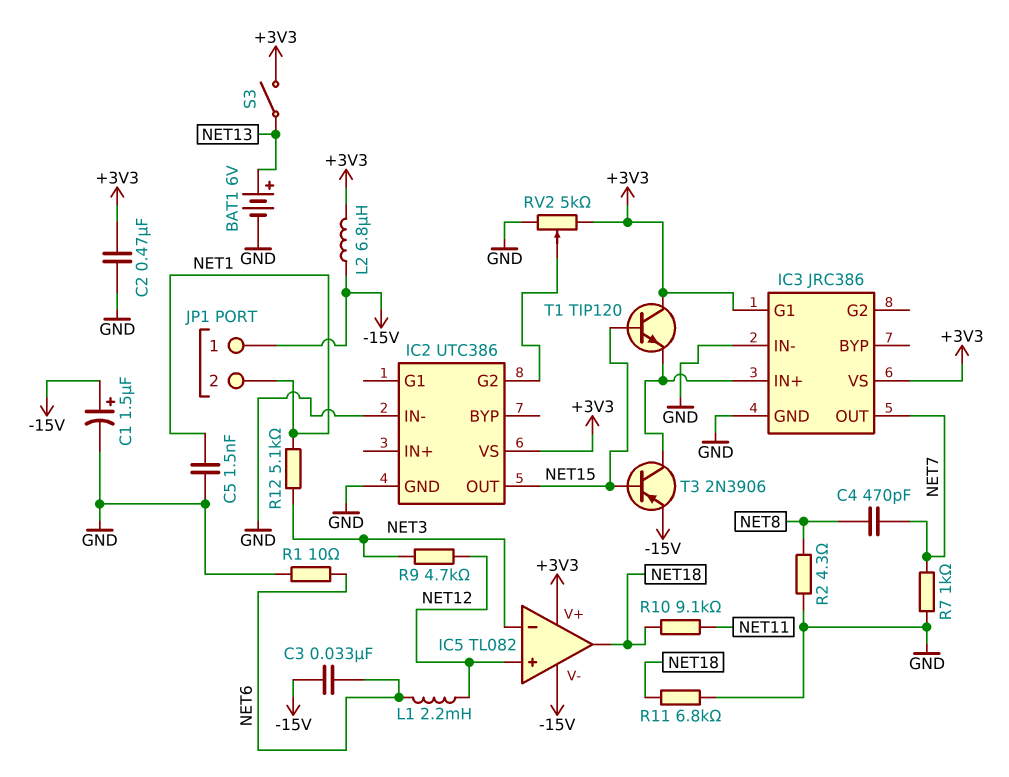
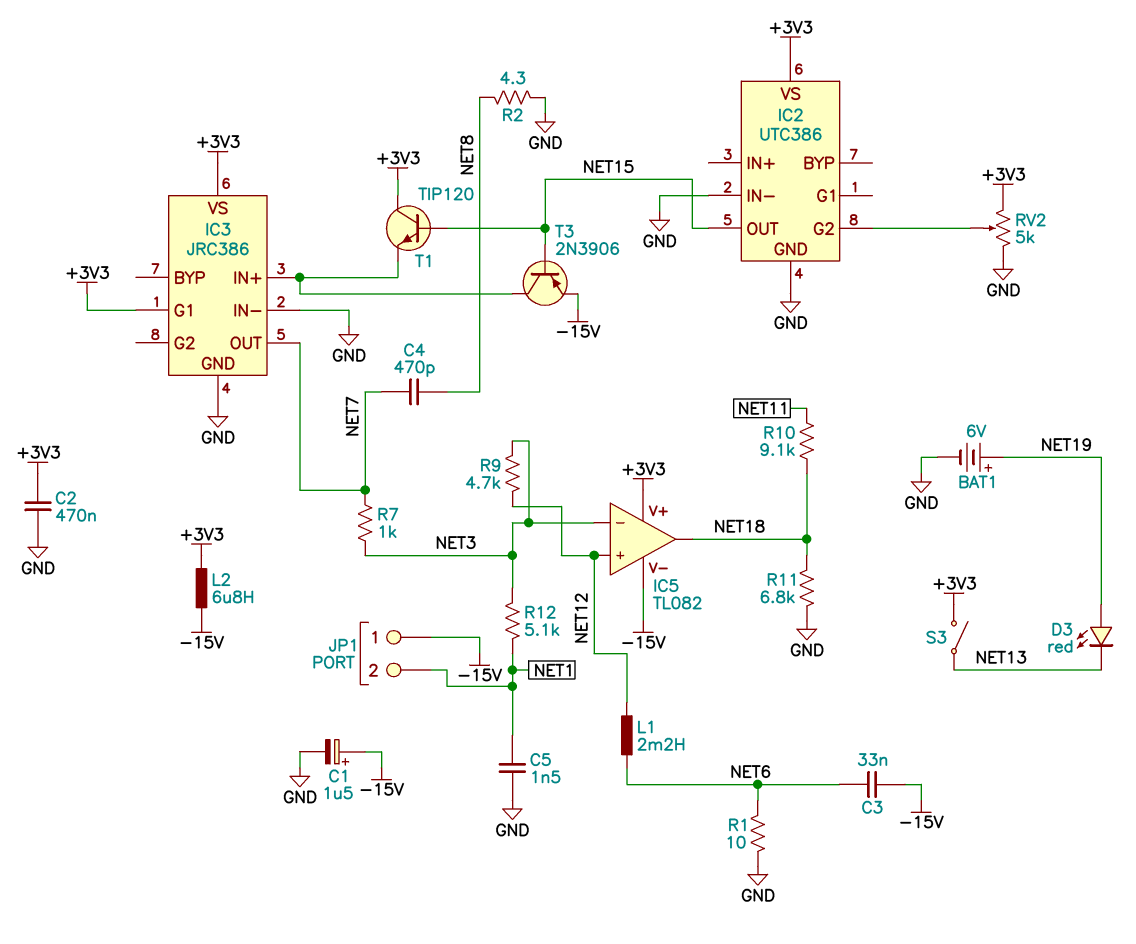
BAT1: 6V (plus NET13, minus GND) -> 6V (plus NET19, minus GND)
D3: none -> LED red (A NET19, K NET13)
R7: 1k (GND, NET7) -> 1k (NET3, NET7)

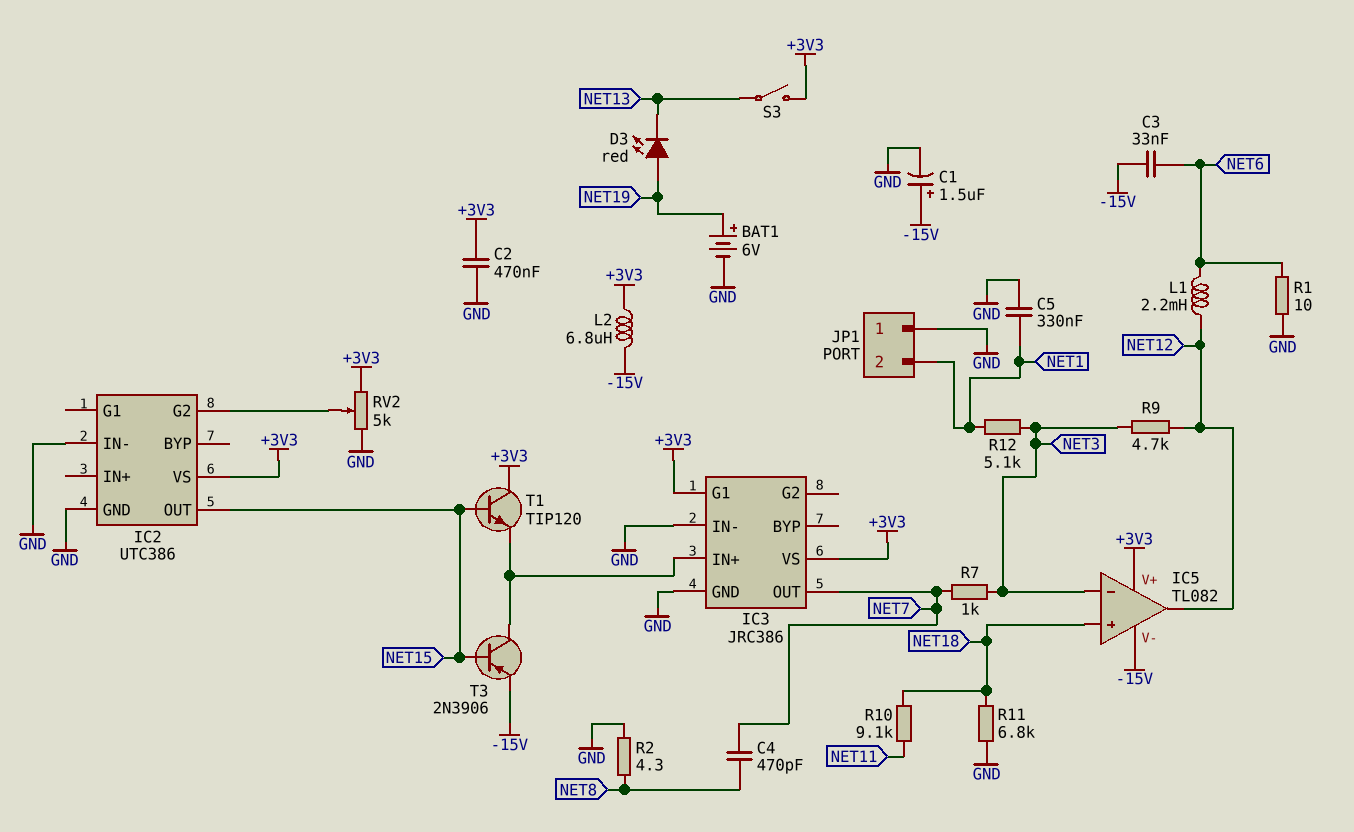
C5: 1.5nF (GND, NET1) -> 330nF (GND, NET1)
IC5 pin in+: NET12 -> NET18
IC5 pin out: NET18 -> NET12
JP1 pin 1: -15V -> GND

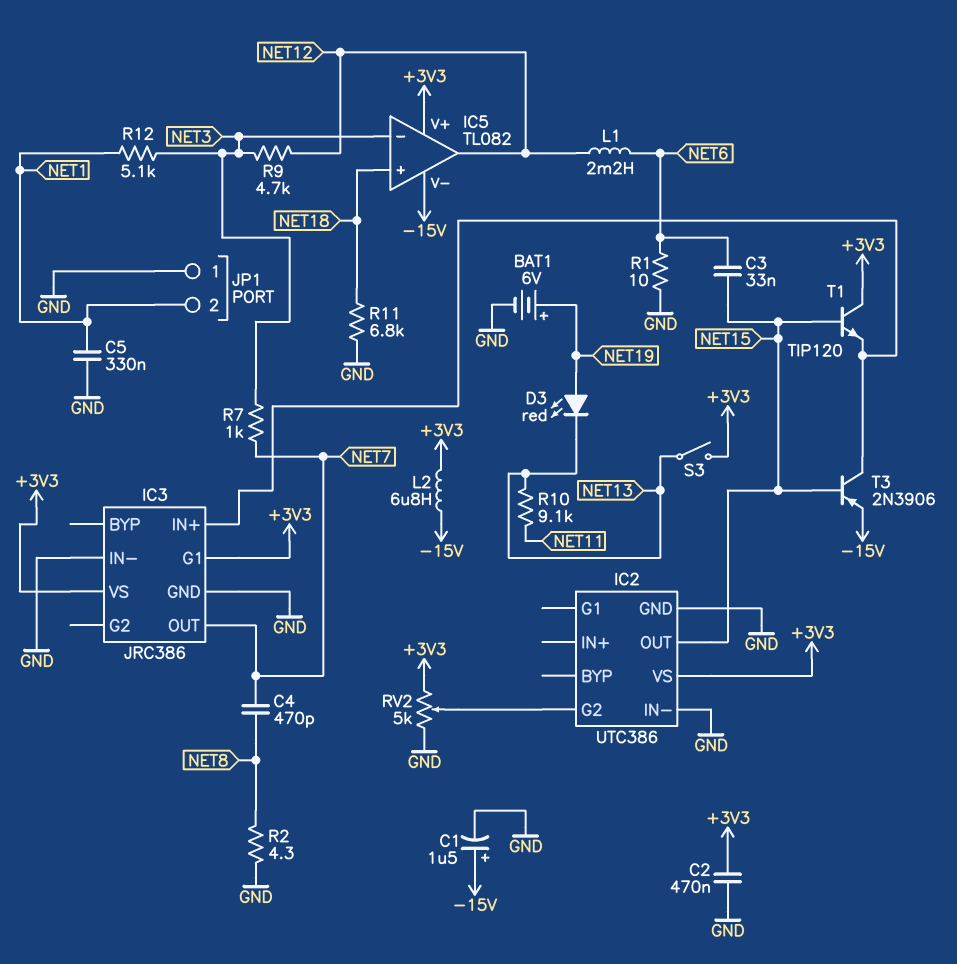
C3: 33nF (-15V, NET6) -> 33nF (NET6, NET15)
R10: 9.1k (NET11, NET18) -> 9.1k (NET11, NET13)

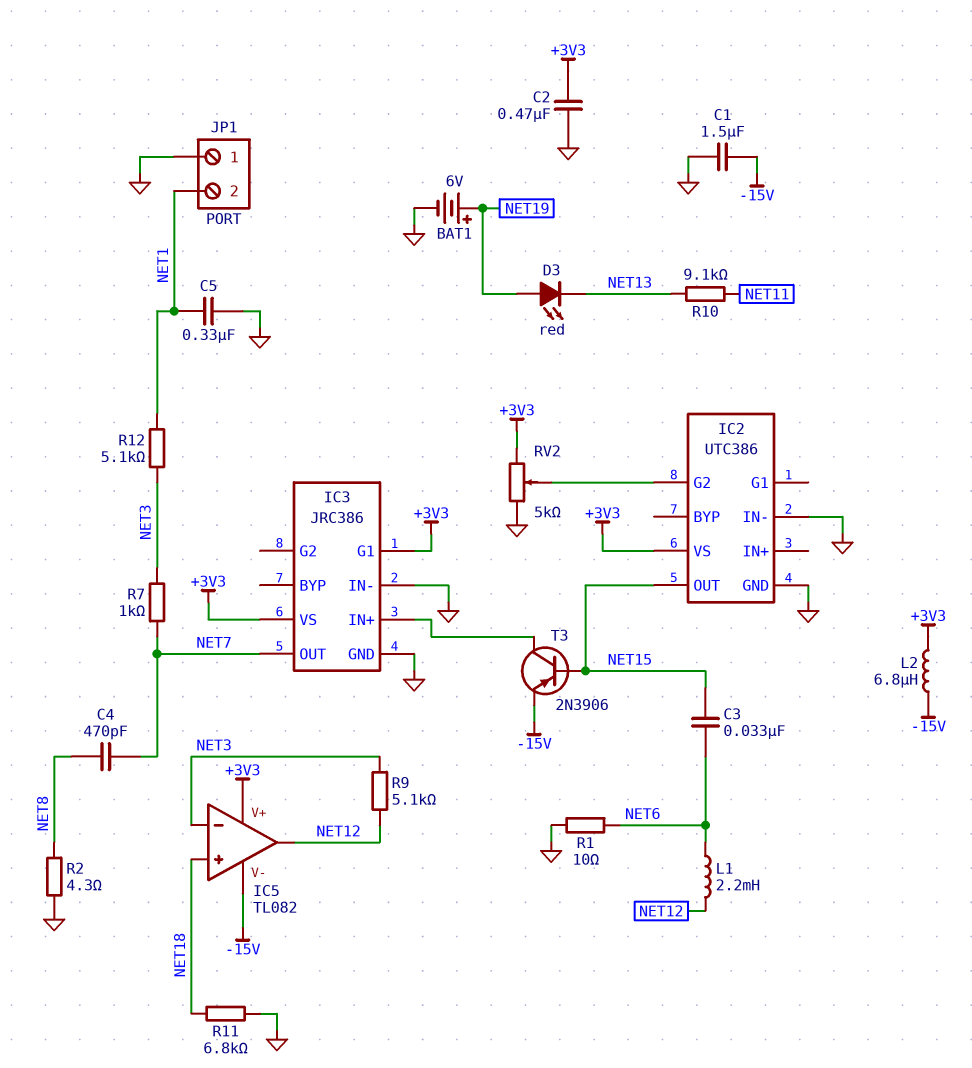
C1: 1.5uF (plus -15V, minus GND) -> 1.5uF (-15V, GND)
R9: 4.7k (NET3, NET12) -> 5.1k (NET3, NET12)
S3: switch (+3V3, NET13) -> none
T1: NPN TIP120 (B NET15, C +3V3, E IC3/IN+) -> none

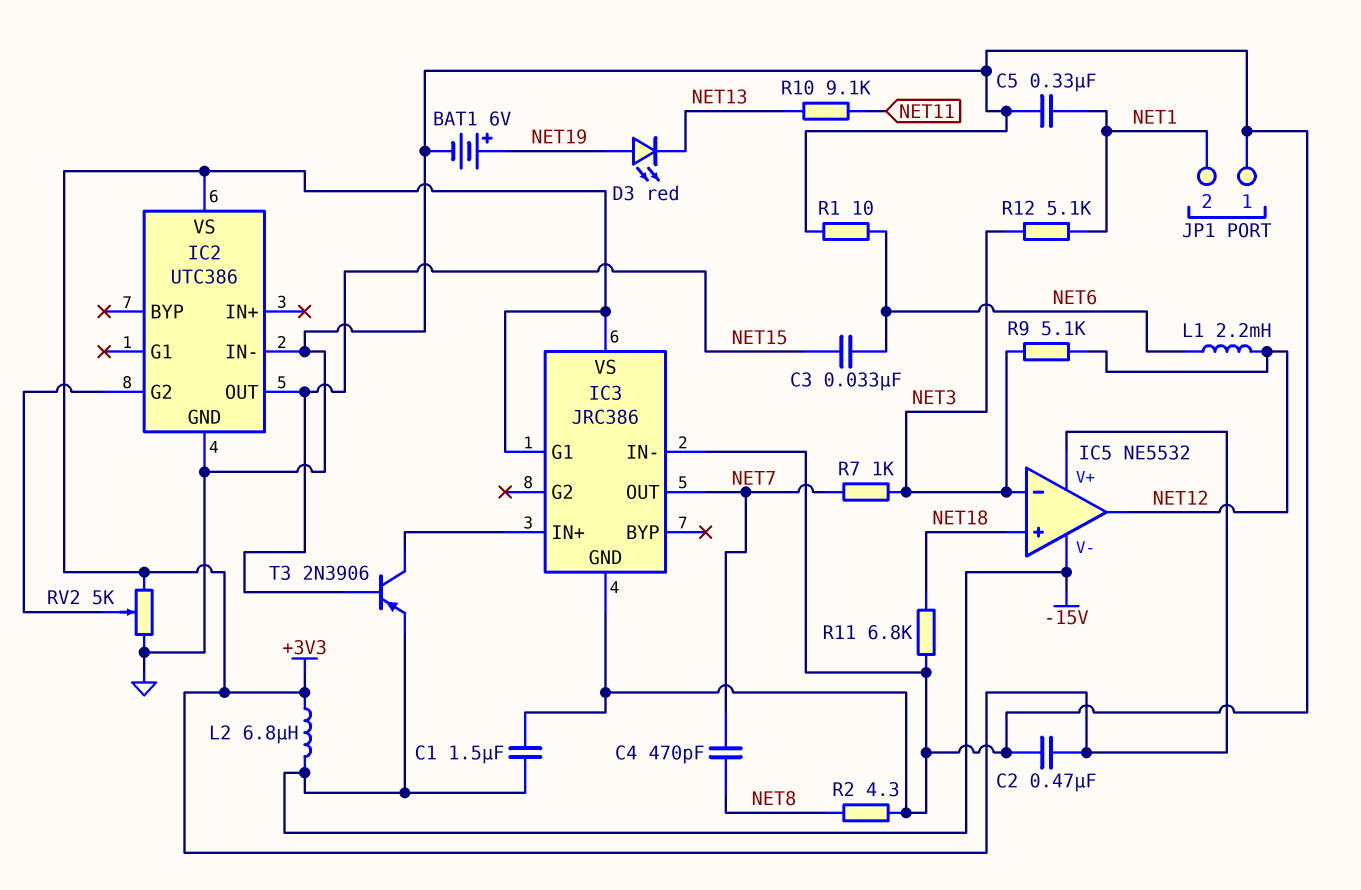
IC5: TL082 -> NE5532

